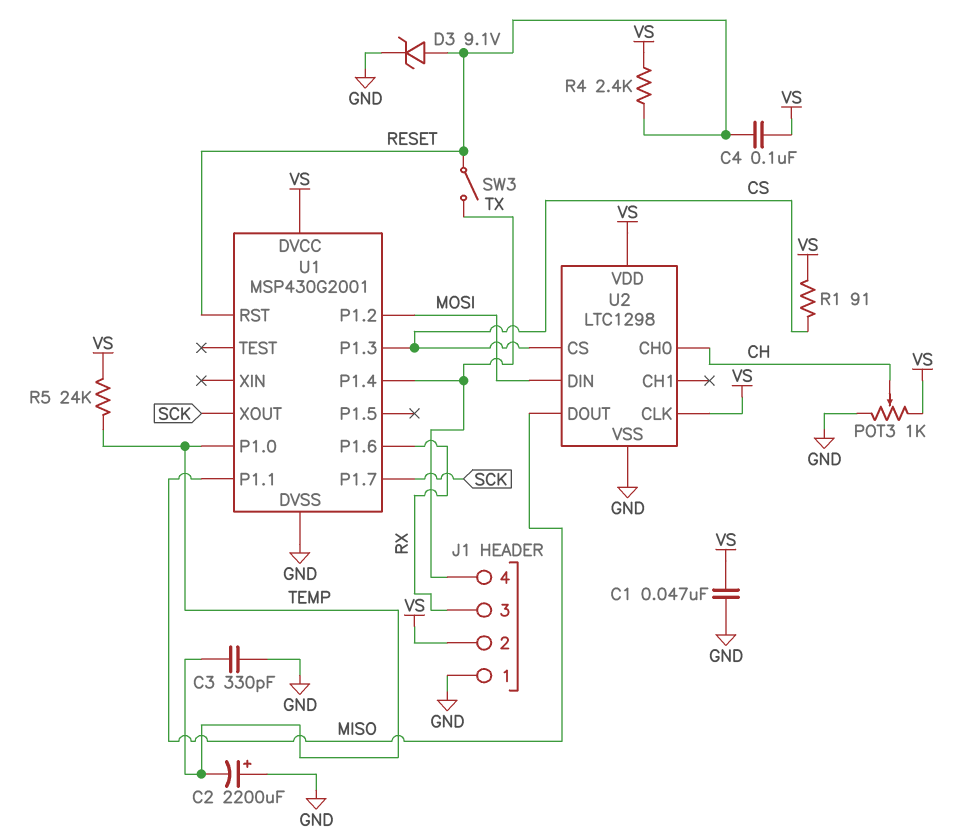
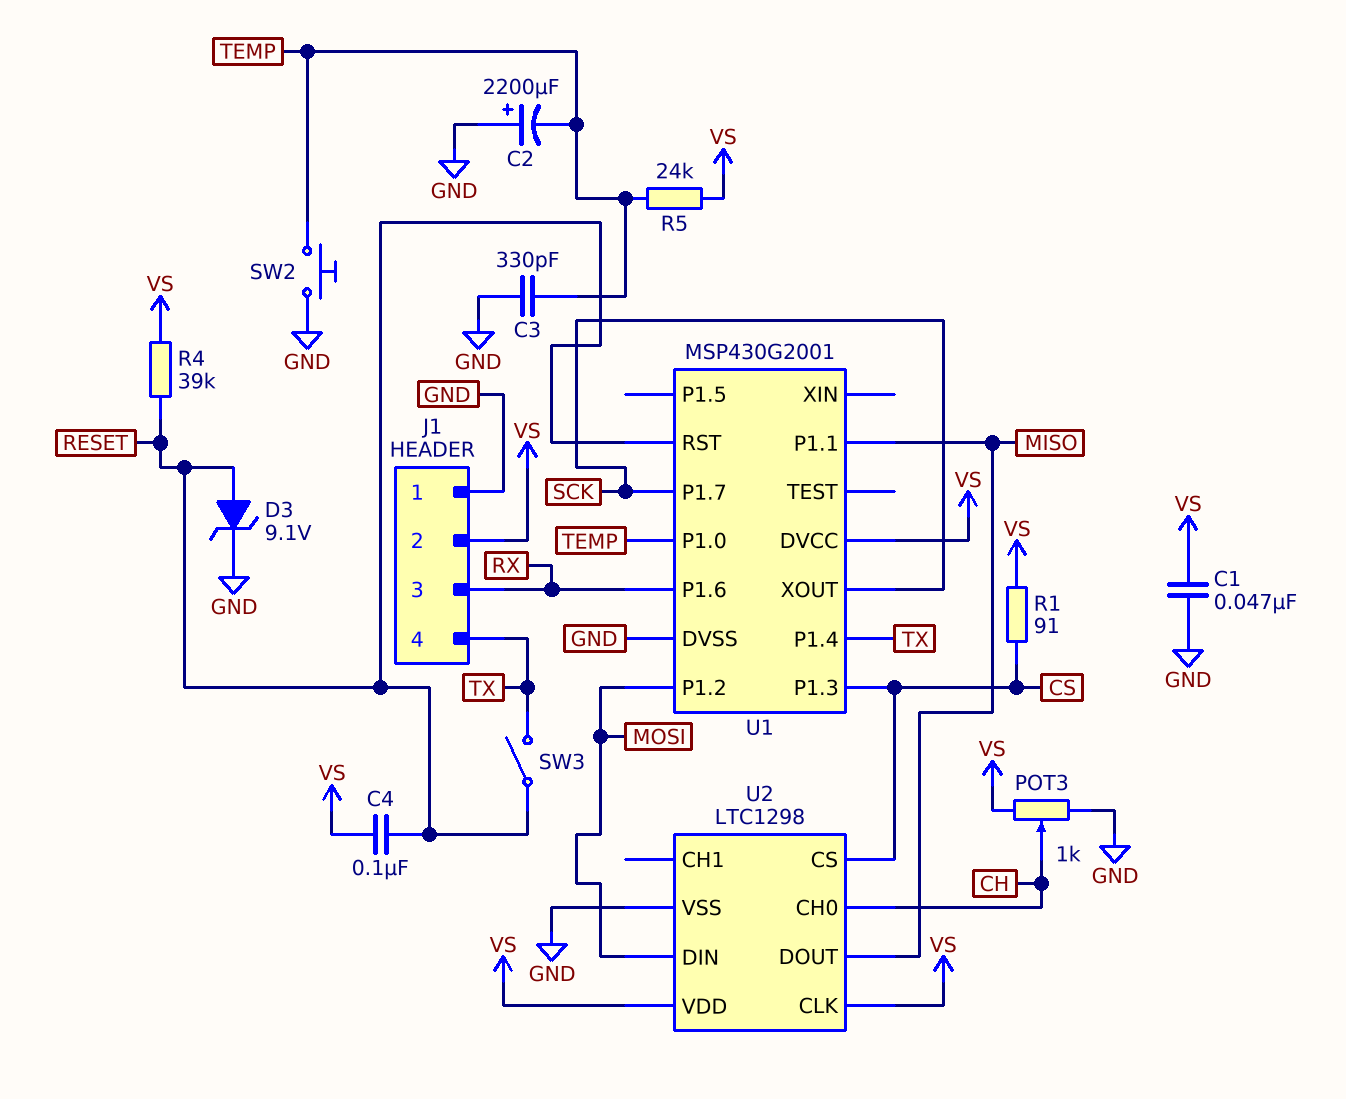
R4: 2.4k (RESET, VS) -> 39k (RESET, VS)
SW2: none -> button (GND, TEMP)

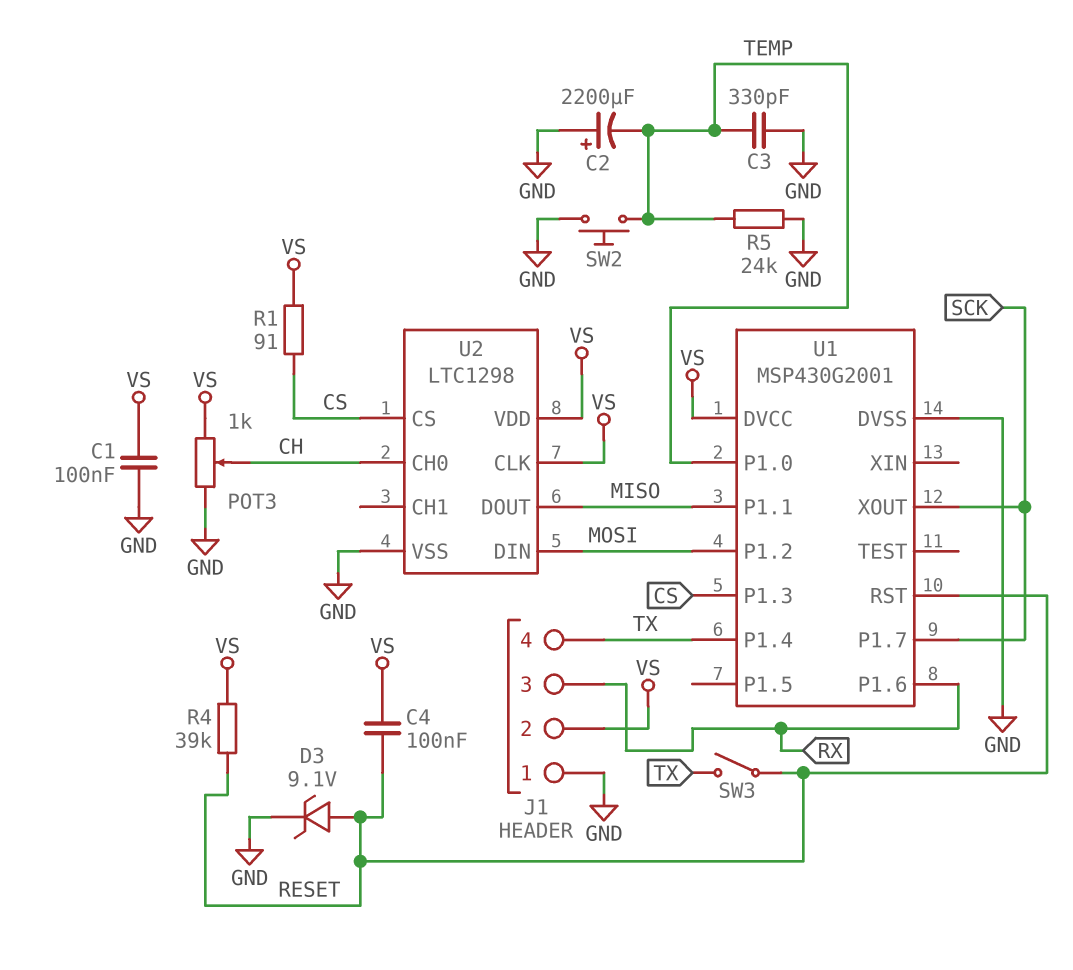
C1: 47nF (GND, VS) -> 100nF (GND, VS)
R5: 24k (TEMP, VS) -> 24k (GND, TEMP)

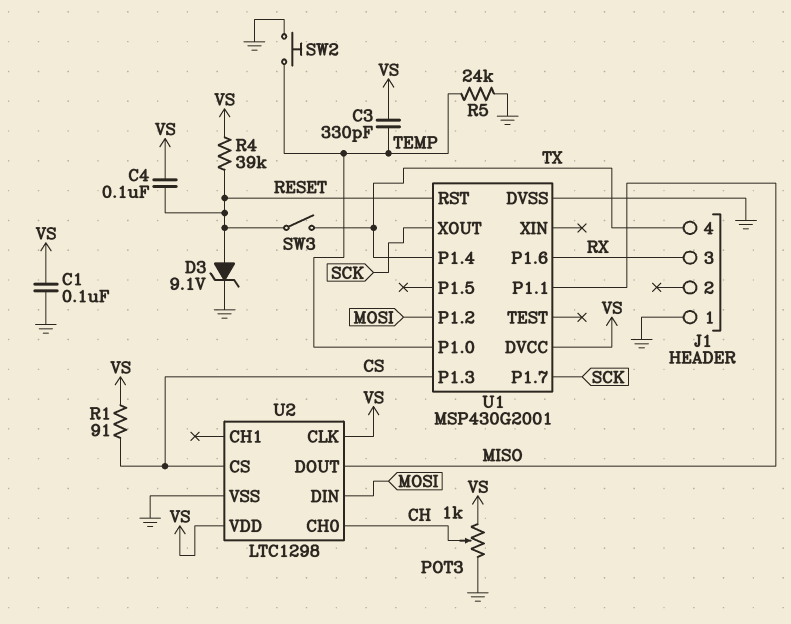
C2: 2200uF (plus GND, minus TEMP) -> none
C3: 330pF (GND, TEMP) -> 330pF (TEMP, VS)
J1 pin 2: VS -> none

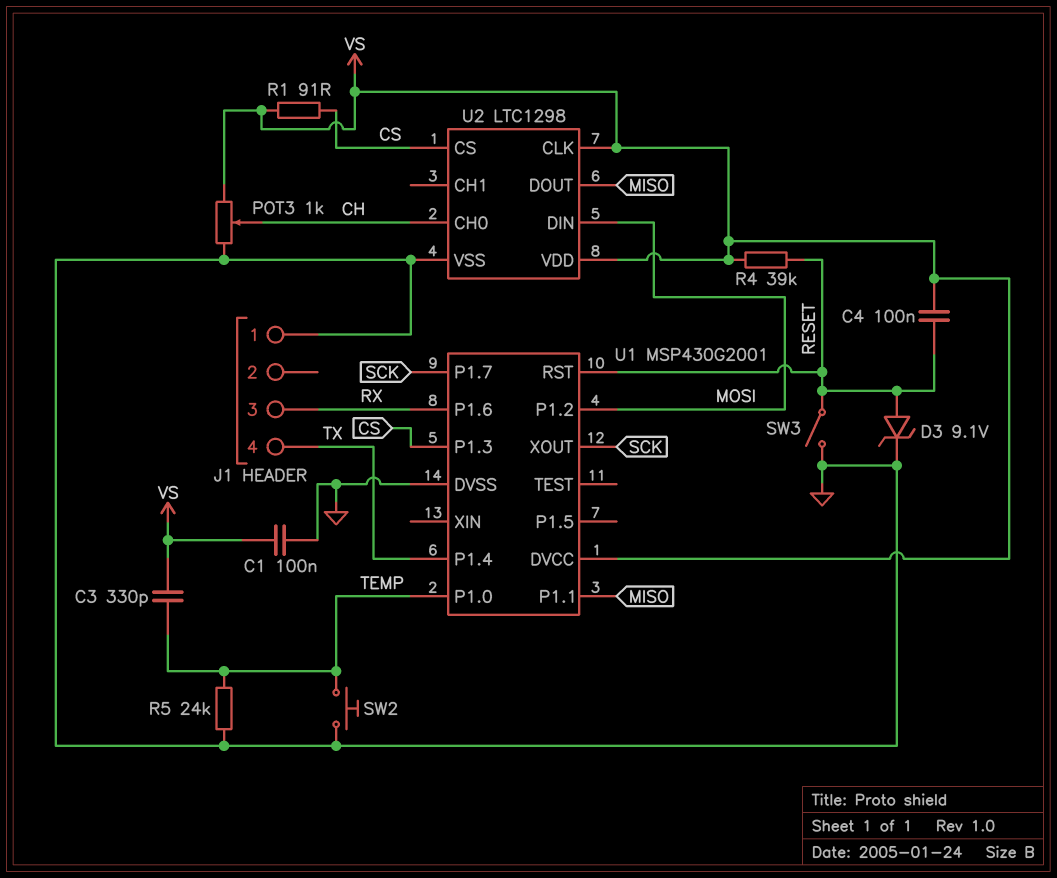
SW3: switch (RESET, TX) -> switch (GND, RESET)

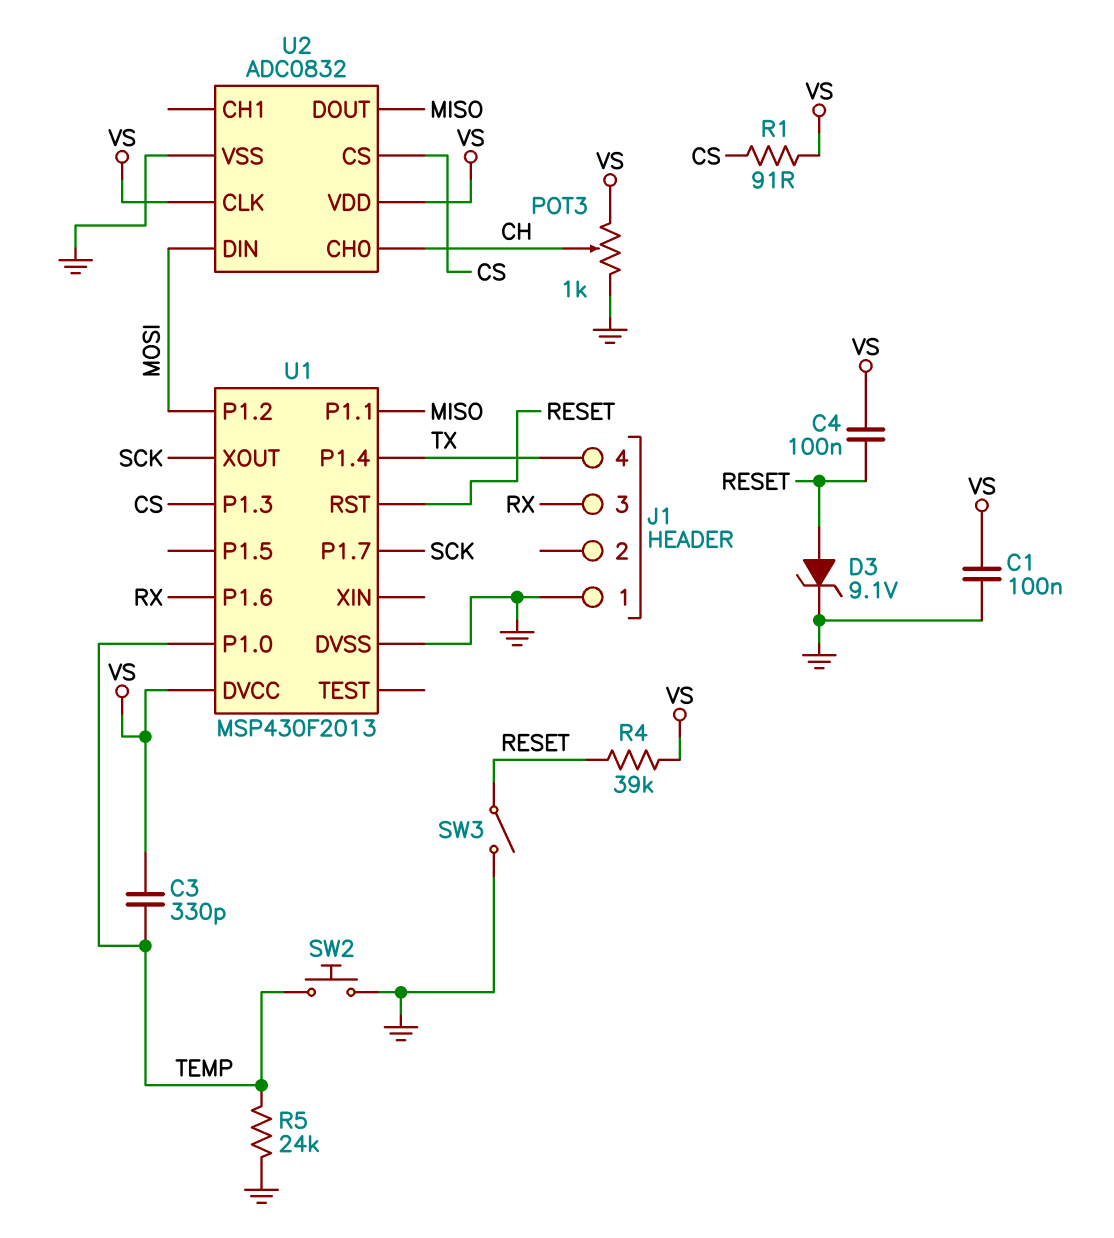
U1: MSP430G2001 -> MSP430F2013
U2: LTC1298 -> ADC0832

